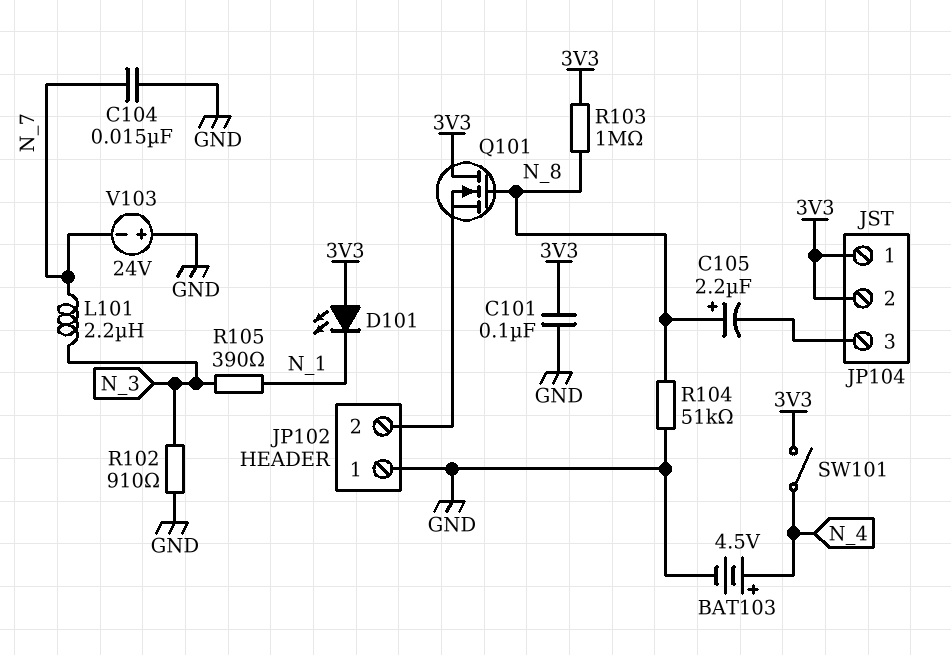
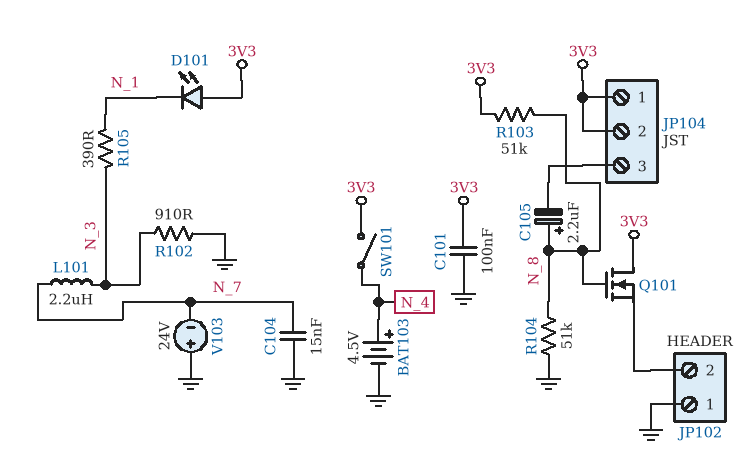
R103: 1M (3V3, N_8) -> 51k (3V3, N_8)

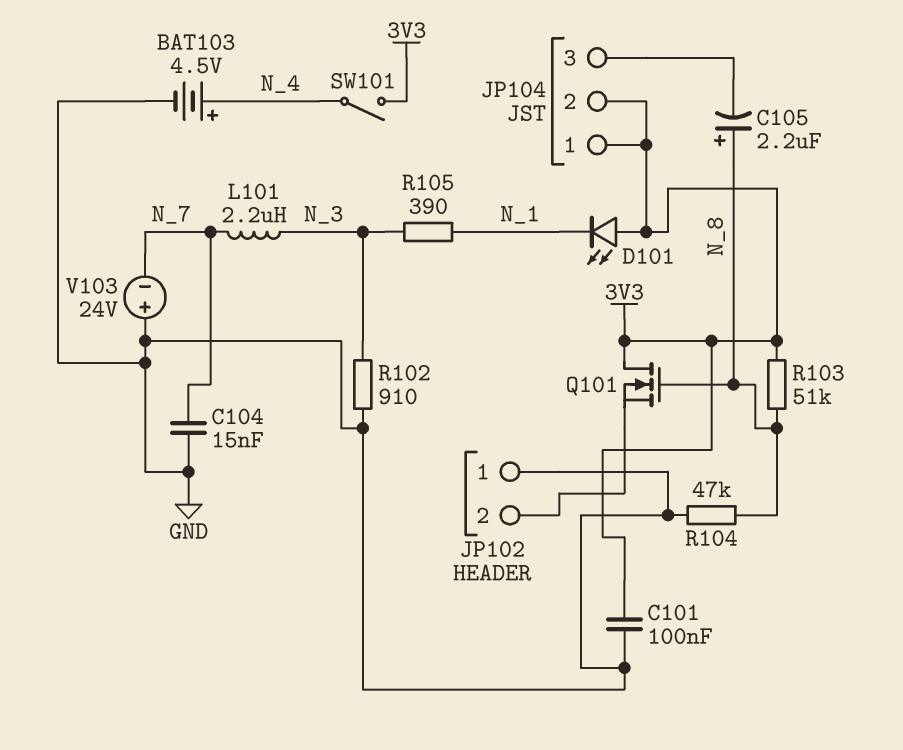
R104: 51k (GND, N_8) -> 47k (GND, N_8)

